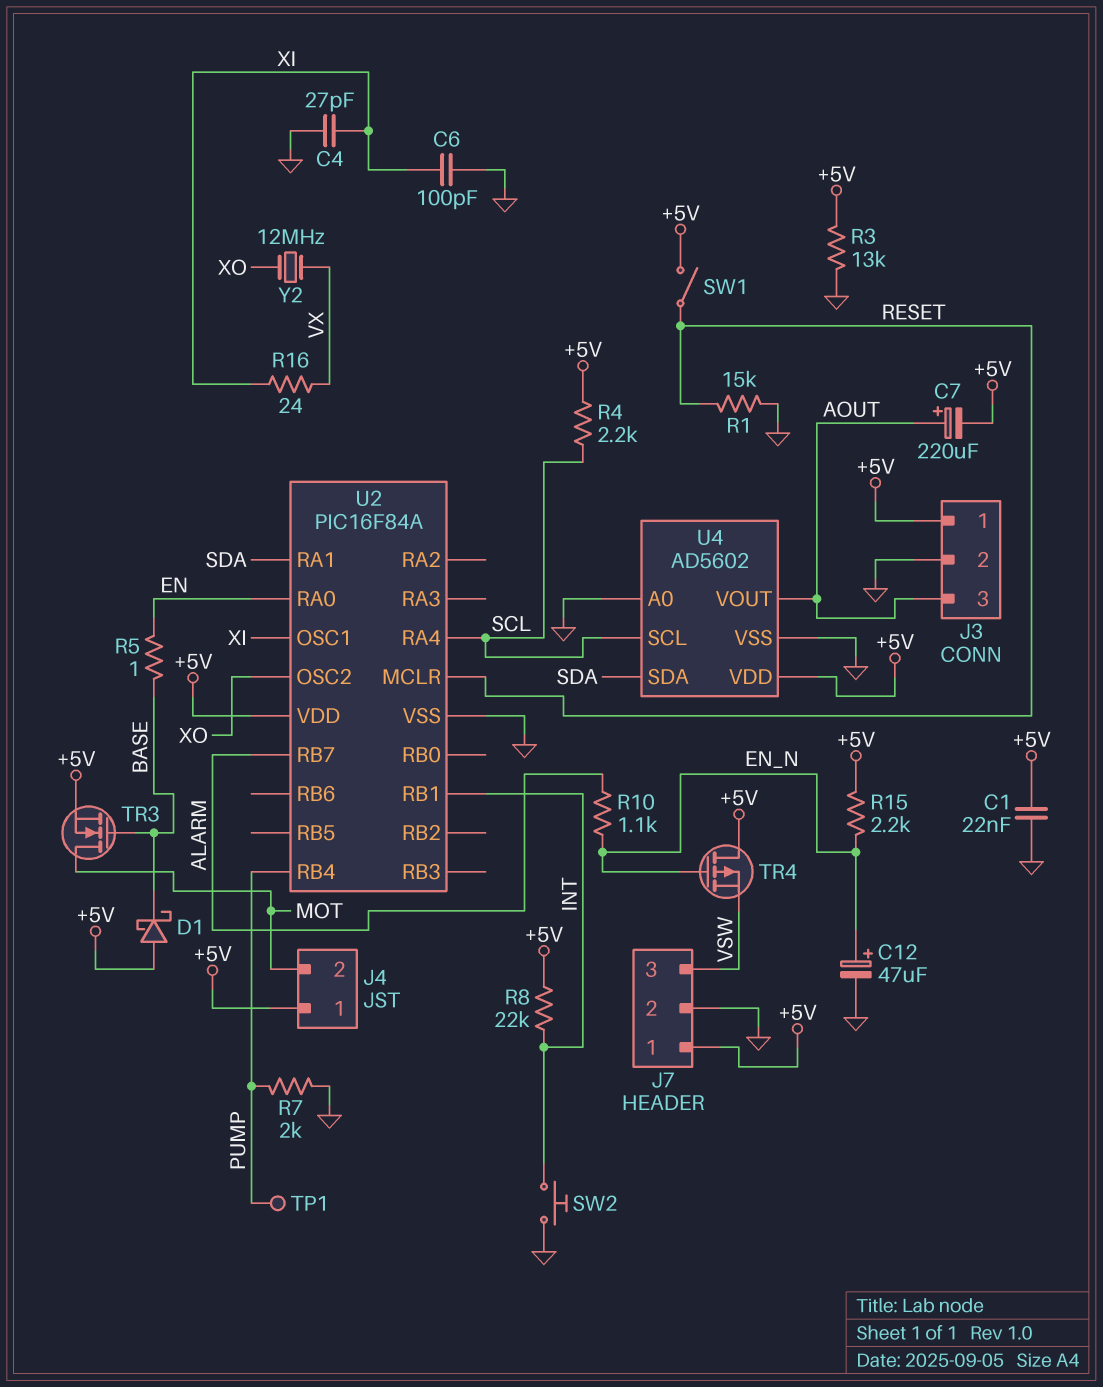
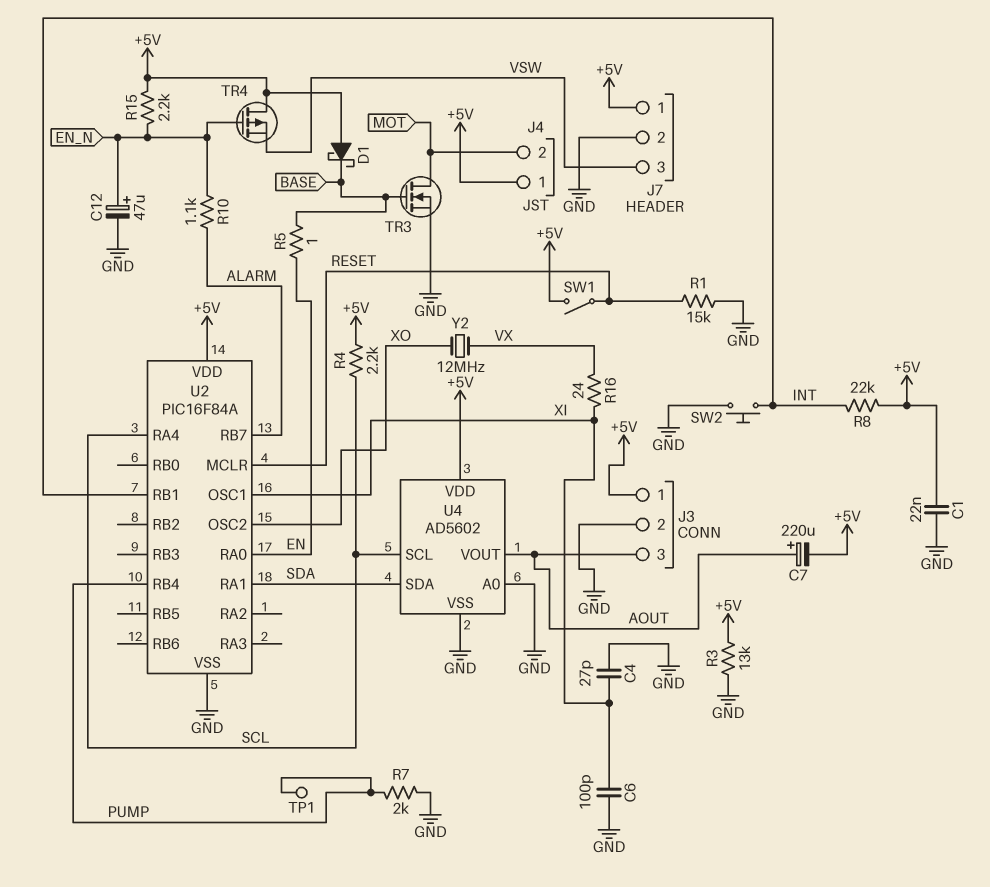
TR3: NMOS (G BASE, D MOT, S +5V) -> NMOS (G BASE, D MOT, S GND)

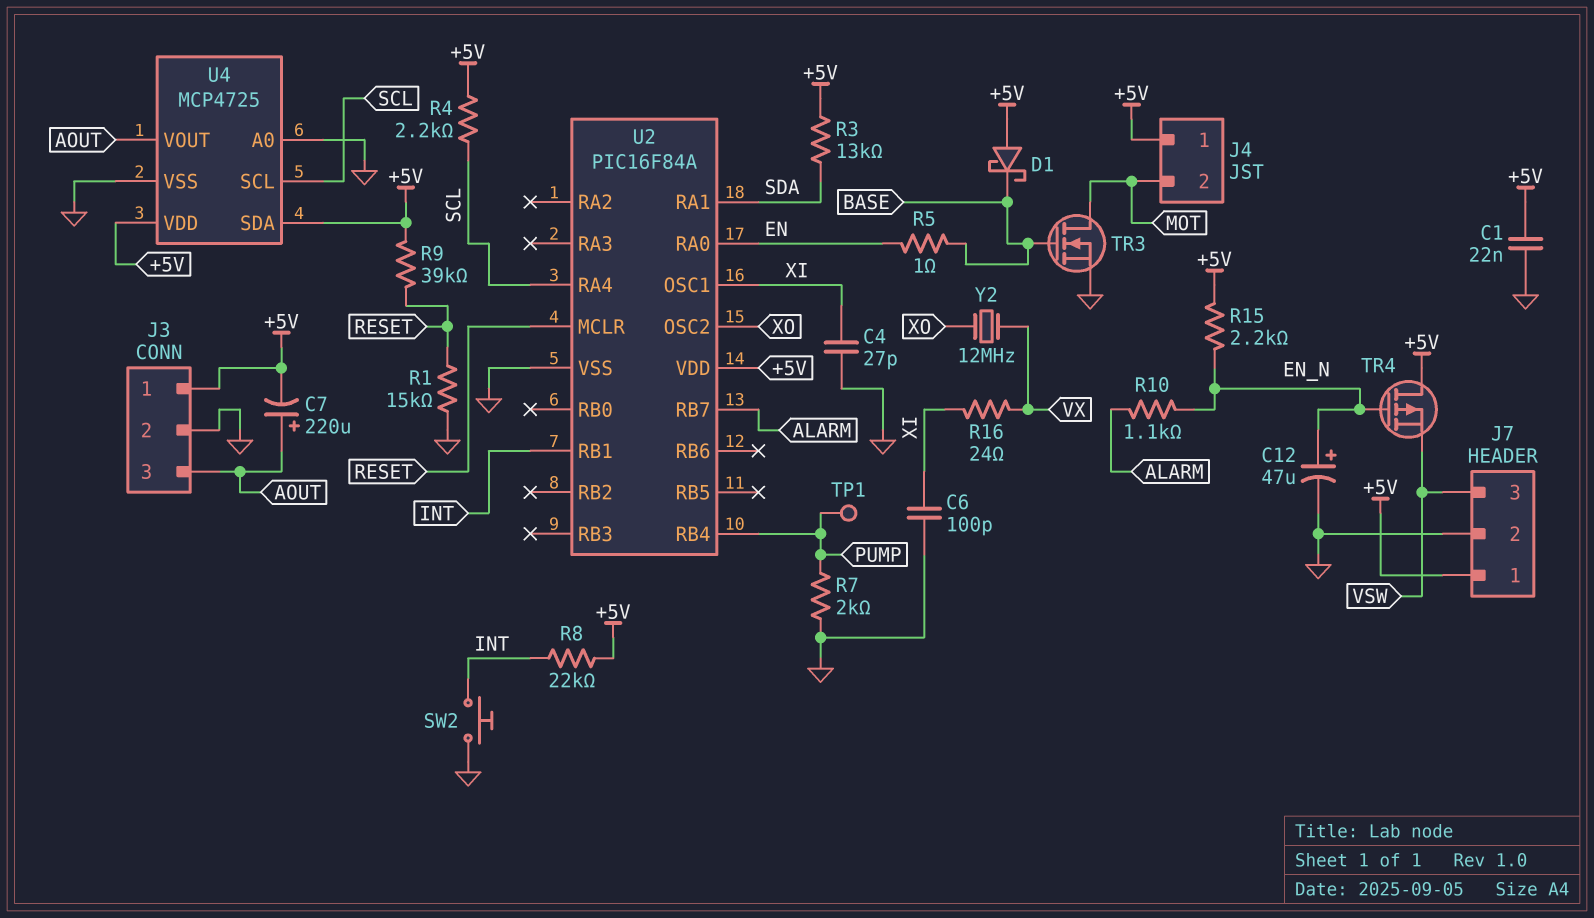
R3: 13k (+5V, GND) -> 13k (+5V, SDA)
R9: none -> 39k (+5V, RESET)
SW1: switch (+5V, RESET) -> none
U4: AD5602 -> MCP4725
U4 pin SDA: SDA -> +5V

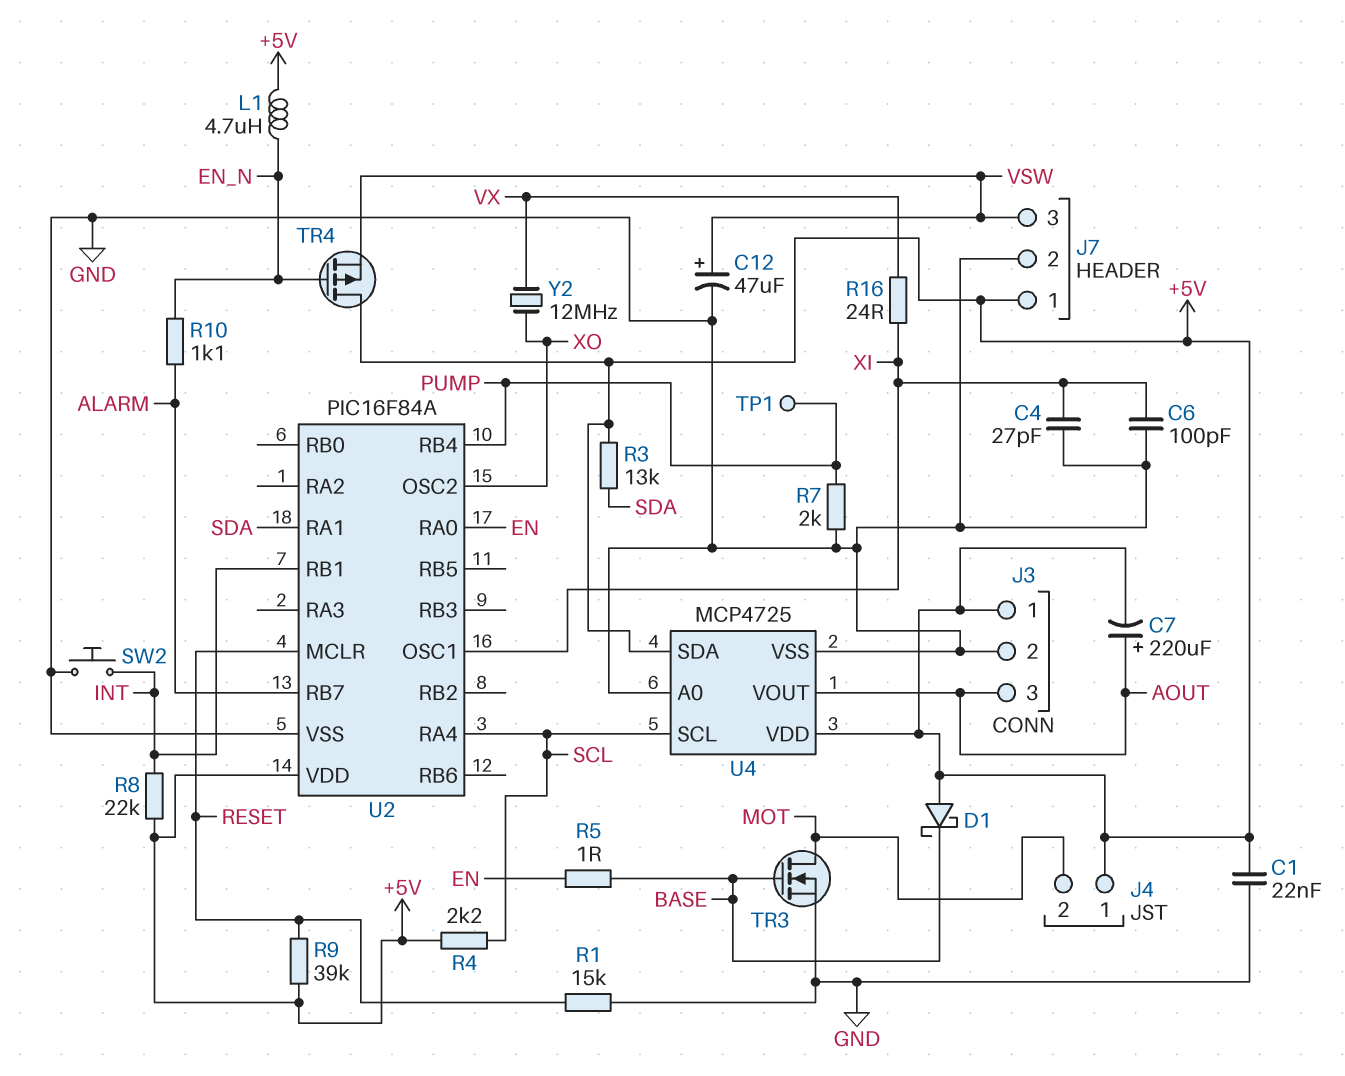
C12: 47uF (plus EN_N, minus GND) -> 47uF (plus VSW, minus GND)
L1: none -> 4.7uH (+5V, EN_N)
R15: 2.2k (+5V, EN_N) -> none

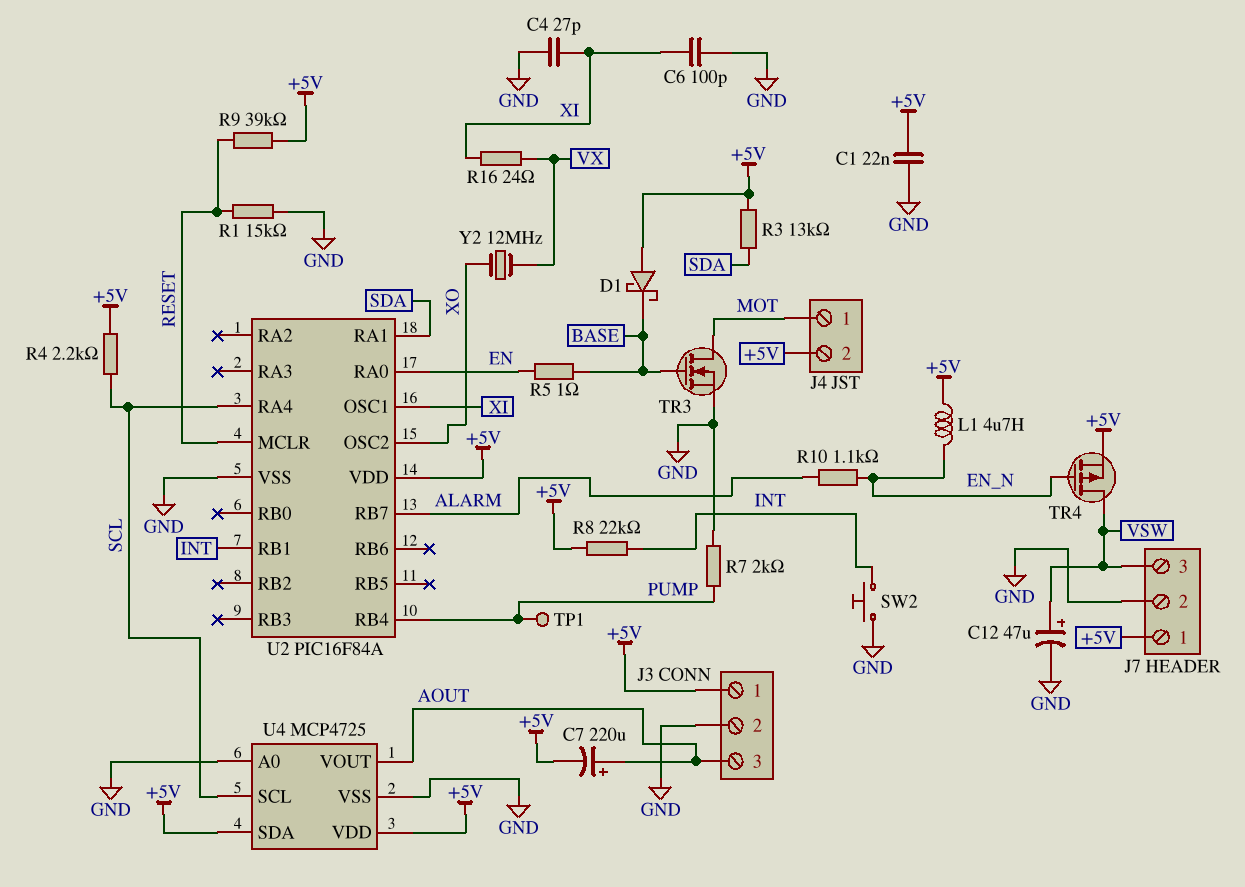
J4 pin 1: +5V -> MOT
J4 pin 2: MOT -> +5V
TR4: PMOS (G EN_N, D +5V, S VSW) -> PMOS (G EN_N, D VSW, S +5V)

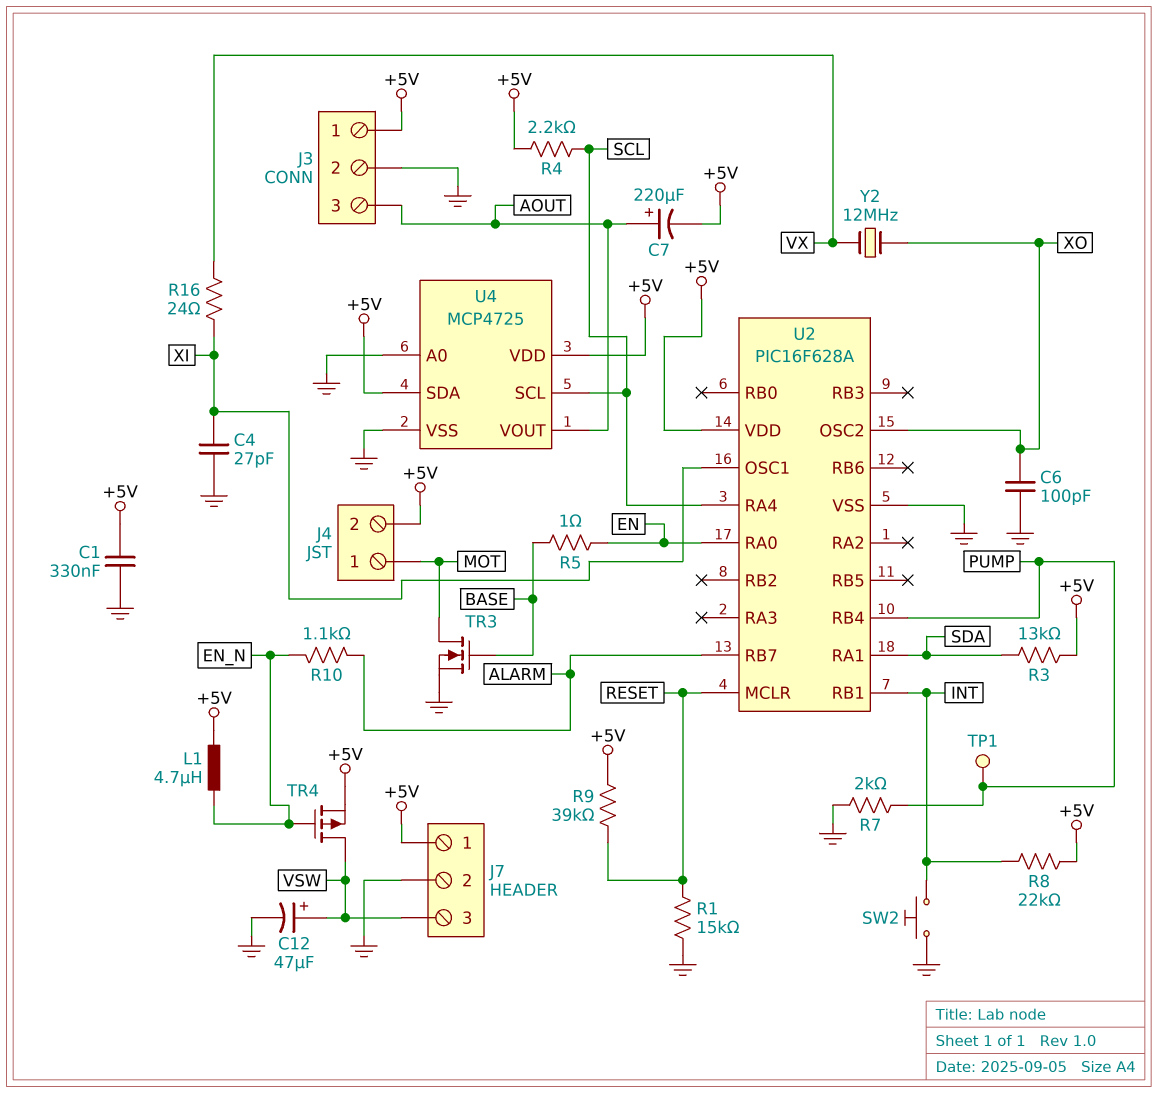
C1: 22nF (+5V, GND) -> 330nF (+5V, GND)
C6: 100pF (GND, XI) -> 100pF (GND, XO)
D1: schottky (A +5V, K BASE) -> none
U2: PIC16F84A -> PIC16F628A

